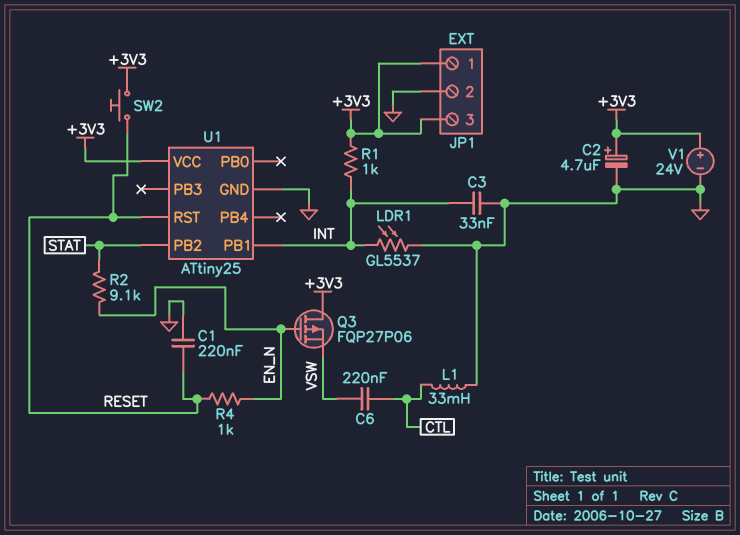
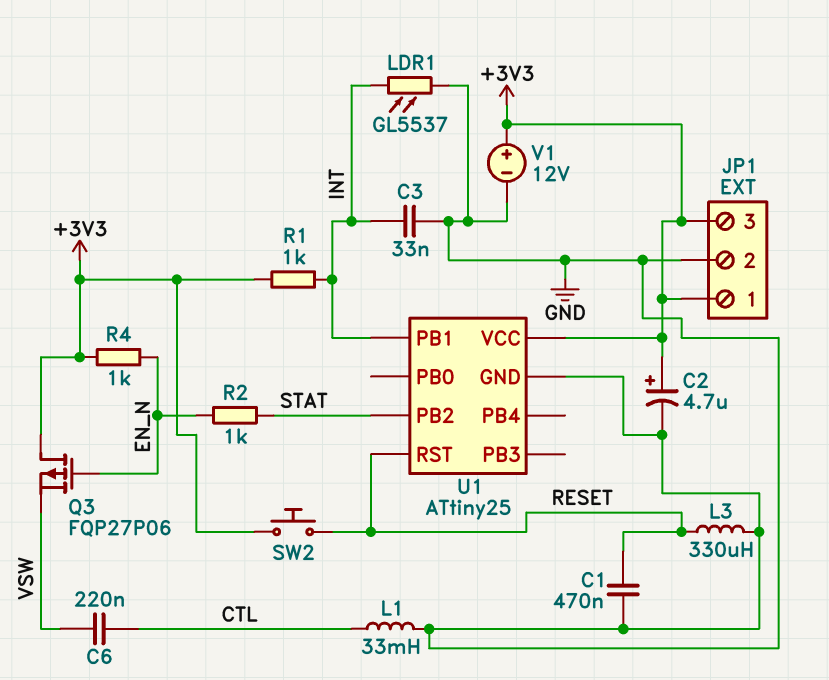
C1: 220nF (GND, RESET) -> 470nF (GND, RESET)
L3: none -> 330uH (GND, RESET)
R2: 9.1k (EN_N, STAT) -> 1k (EN_N, STAT)
R4: 1k (EN_N, RESET) -> 1k (+3V3, EN_N)
V1: 24V (plus +3V3, minus GND) -> 12V (plus +3V3, minus GND)

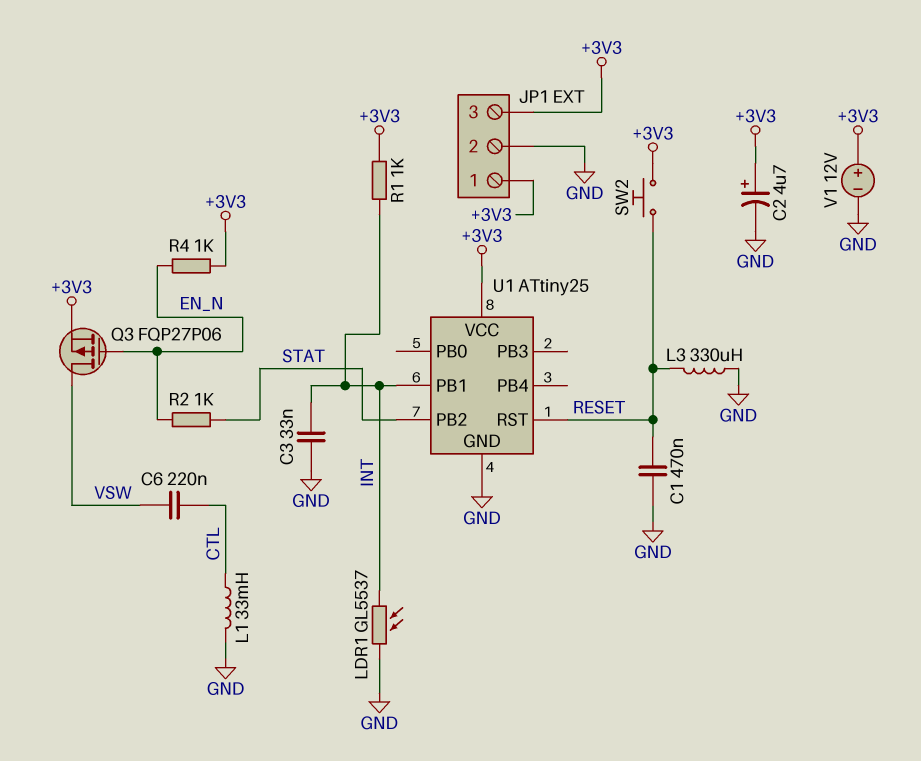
Q3: PMOS FQP27P06 (G EN_N, D +3V3, S VSW) -> PMOS FQP27P06 (G EN_N, D VSW, S +3V3)

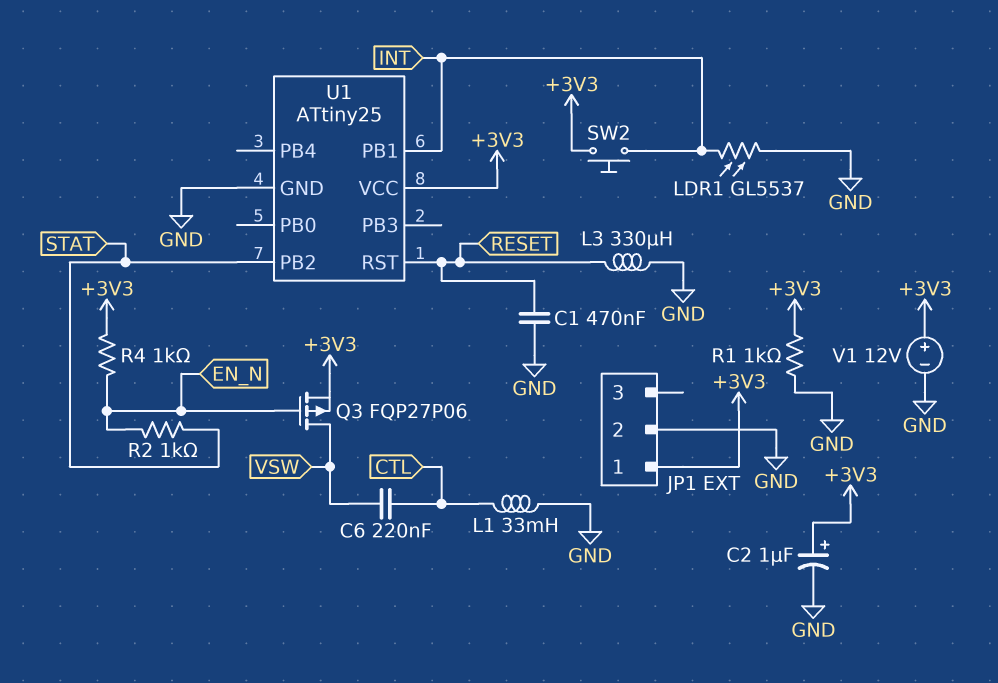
C2: 4.7uF (plus +3V3, minus GND) -> 1uF (plus +3V3, minus GND)
C3: 33nF (GND, INT) -> none
JP1 pin 3: +3V3 -> none
R1: 1k (+3V3, INT) -> 1k (+3V3, GND)
SW2: button (+3V3, RESET) -> button (+3V3, INT)

